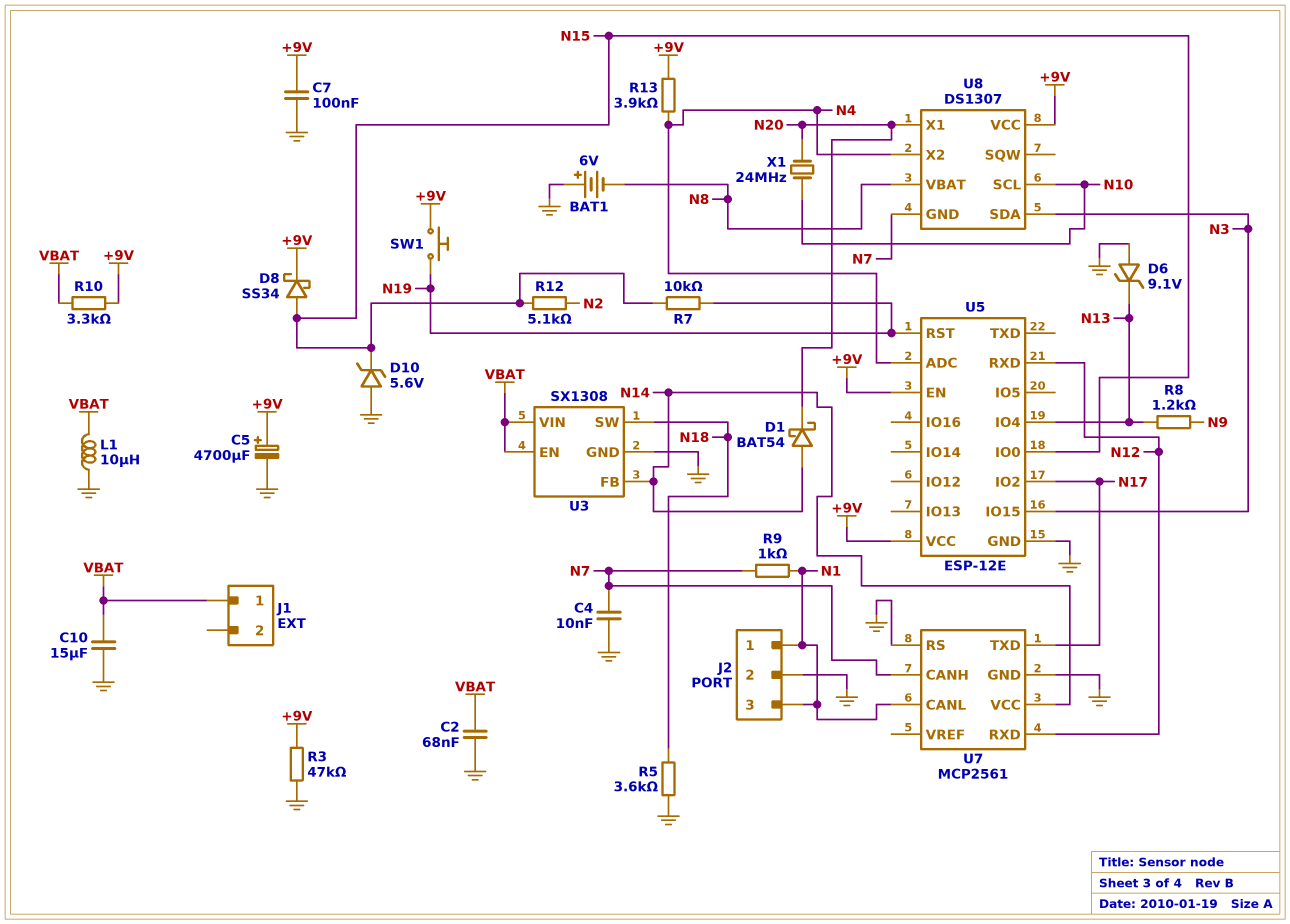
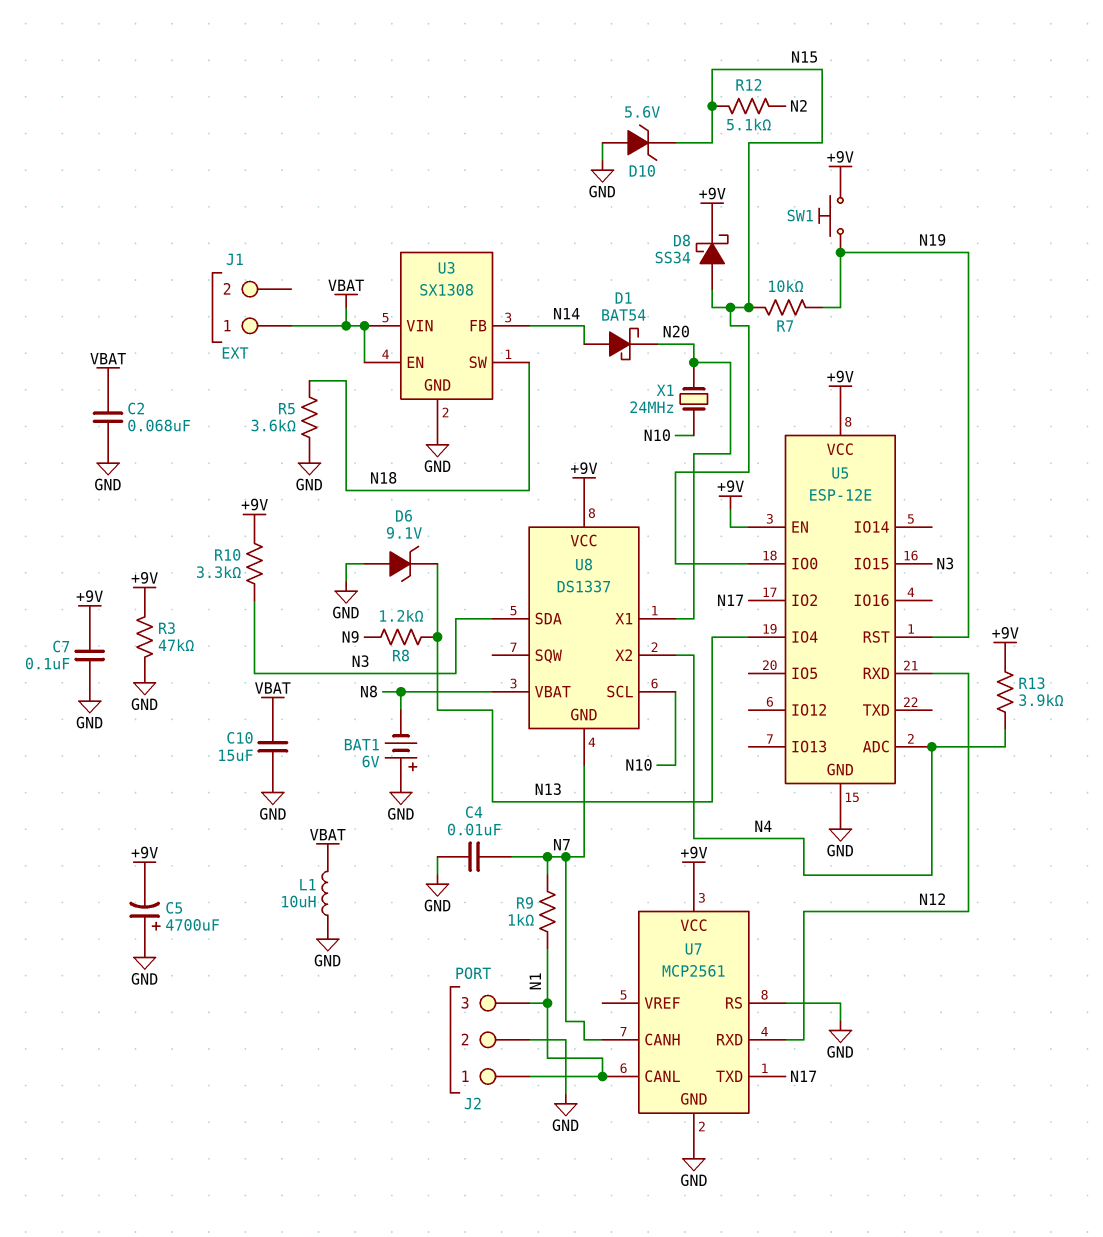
C5: 4700uF (plus +9V, minus GND) -> 4700uF (plus GND, minus +9V)
R10: 3.3k (+9V, VBAT) -> 3.3k (+9V, N3)
U7 pin VCC: N14 -> +9V
U8: DS1307 -> DS1337

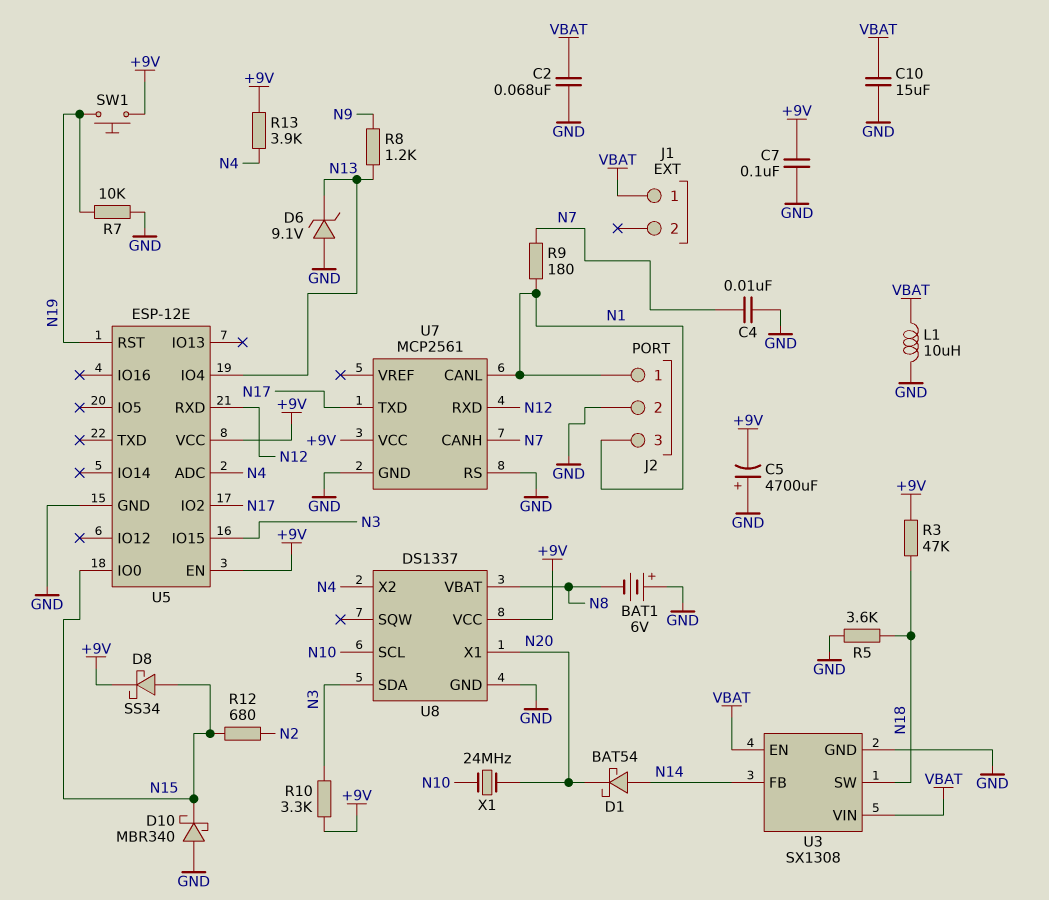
D10: zener 5.6V (A GND, K N15) -> schottky MBR340 (A GND, K N15)
R3: 47k (+9V, GND) -> 47k (+9V, N18)
R7: 10k (N15, N19) -> 10k (GND, N19)
R9: 1k (N1, N7) -> 180 (N1, N7)
R12: 5.1k (N2, N15) -> 680 (N2, N15)
U8 pin GND: N7 -> GND

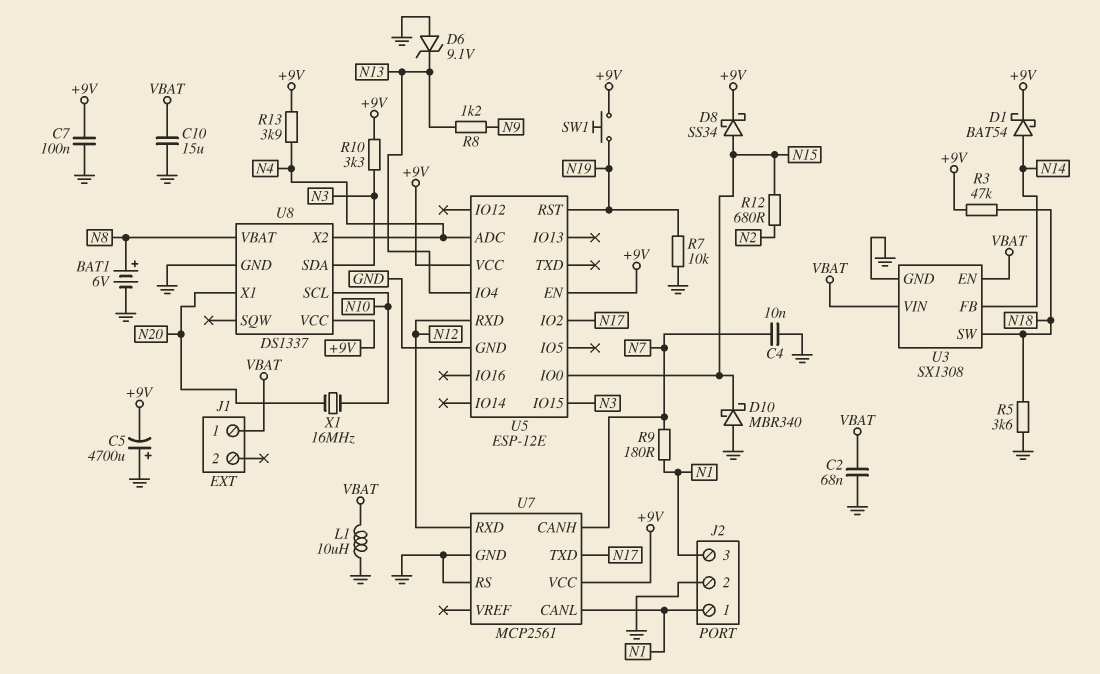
BAT1: 6V (plus GND, minus N8) -> 6V (plus N8, minus GND)
D1: schottky BAT54 (A N14, K N20) -> schottky BAT54 (A N14, K +9V)
X1: 24MHz (N10, N20) -> 16MHz (N10, N20)

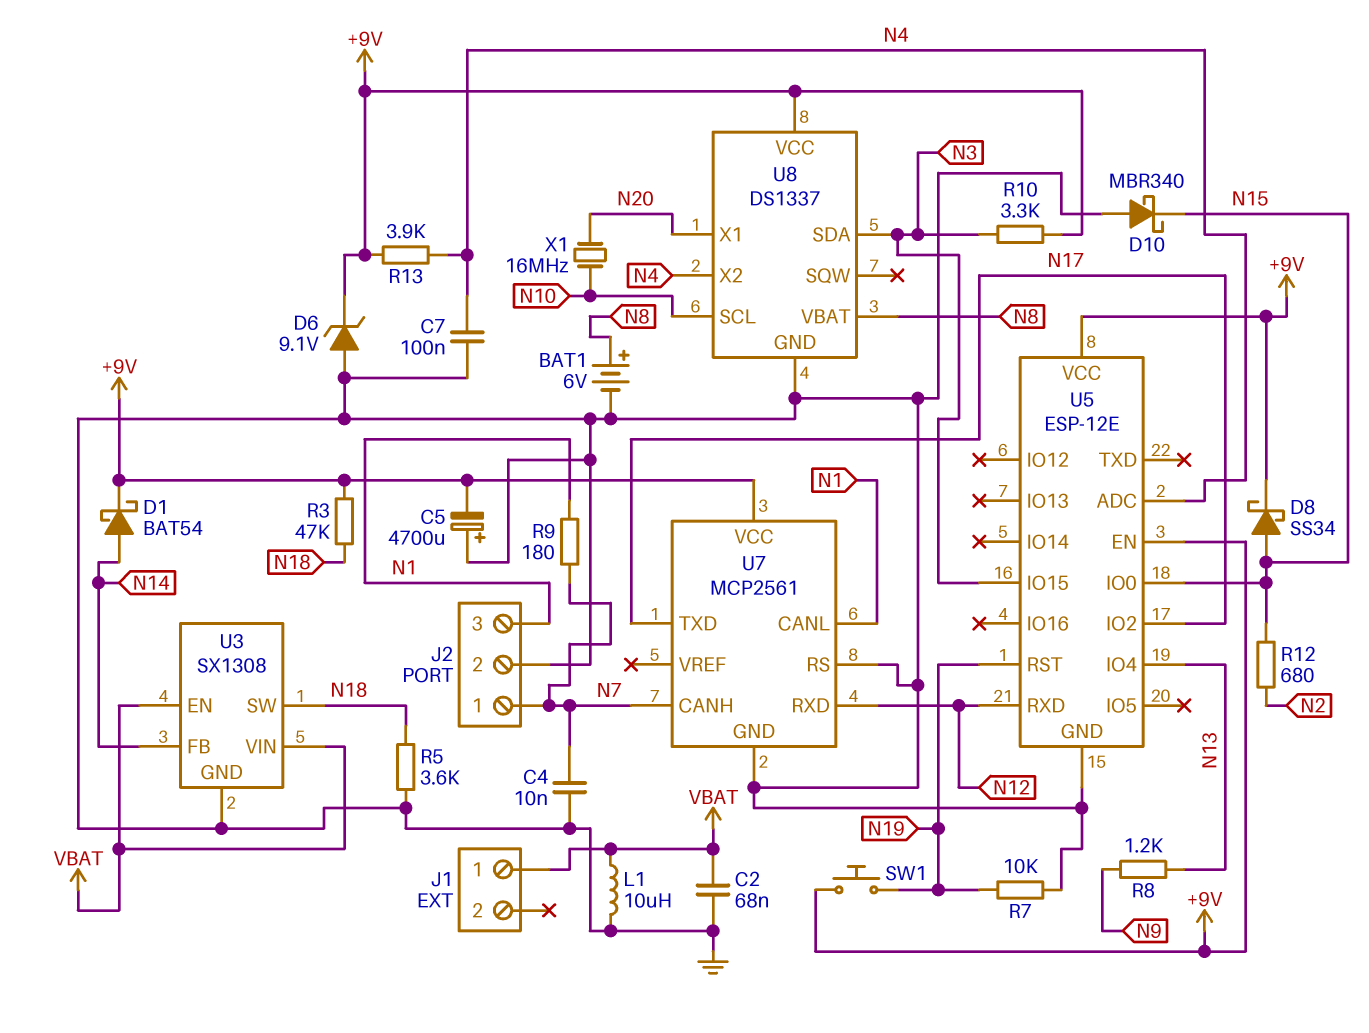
C7: 100nF (+9V, GND) -> 100nF (GND, N4)
C10: 15uF (GND, VBAT) -> none
D6: zener 9.1V (A GND, K N13) -> zener 9.1V (A GND, K +9V)
J2 pin 1: N1 -> N7

